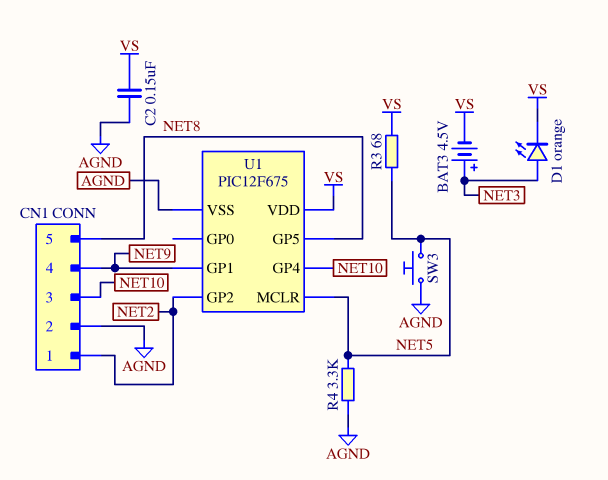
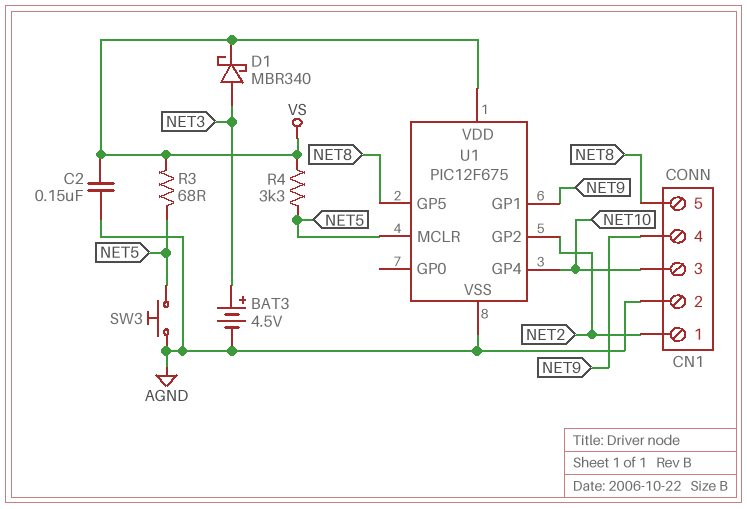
BAT3: 4.5V (plus NET3, minus VS) -> 4.5V (plus NET3, minus AGND)
D1: LED orange (A NET3, K VS) -> schottky MBR340 (A NET3, K VS)
R4: 3.3k (AGND, NET5) -> 3.3k (NET5, VS)

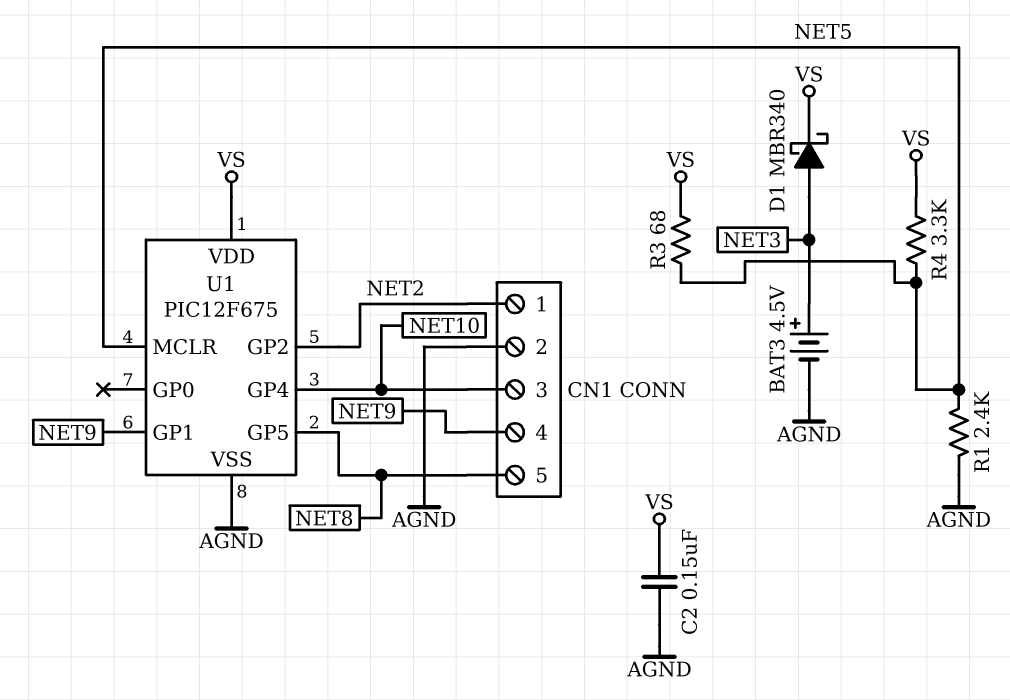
R1: none -> 2.4k (AGND, NET5)
SW3: button (AGND, NET5) -> none

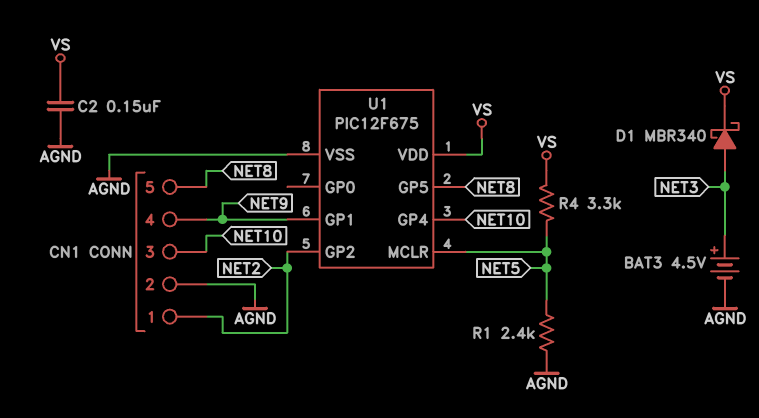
R3: 68 (NET5, VS) -> none

